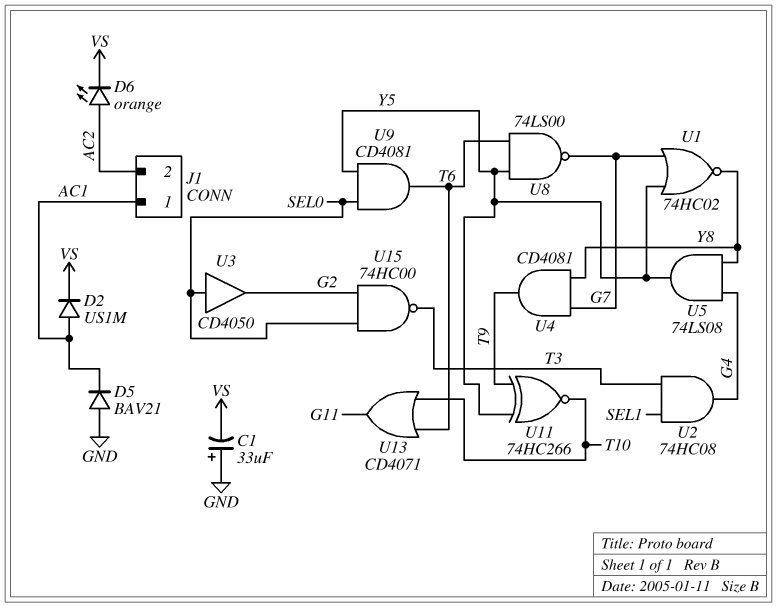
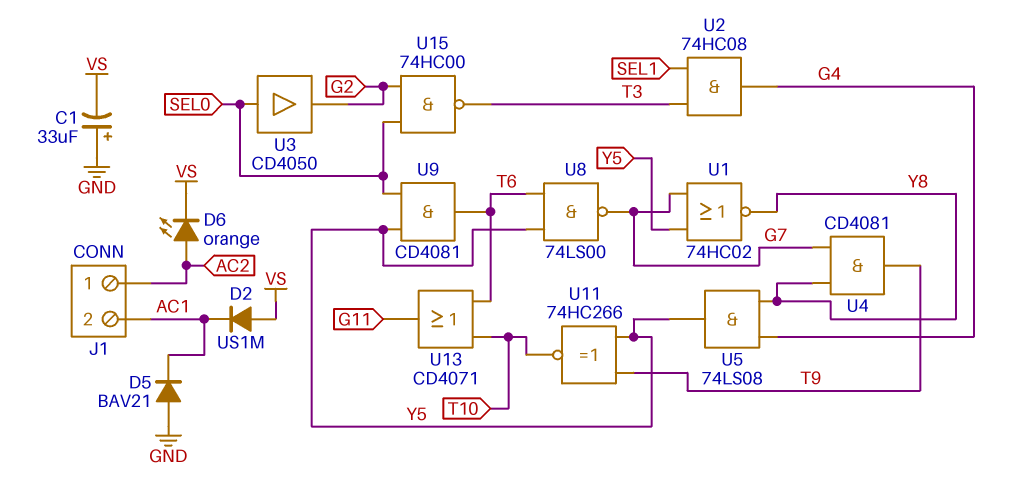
D2: diode US1M (A AC1, K VS) -> diode US1M (A VS, K AC1)
J1 pin 1: AC1 -> AC2
J1 pin 2: AC2 -> AC1

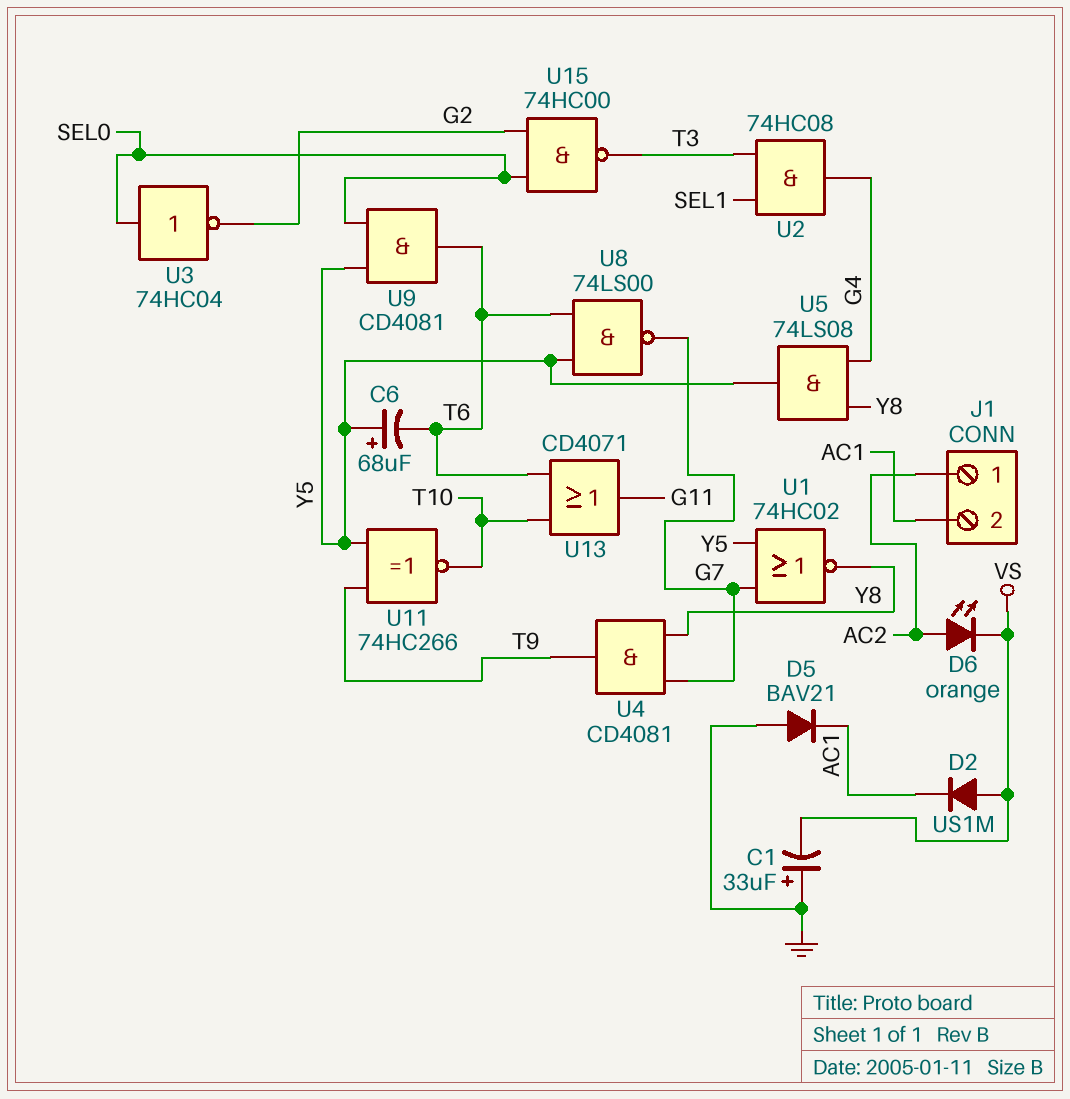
C6: none -> 68uF (plus Y5, minus T6)
U3: buffer CD4050 (in SEL0, out G2) -> NOT 74HC04 (in SEL0, out G2)

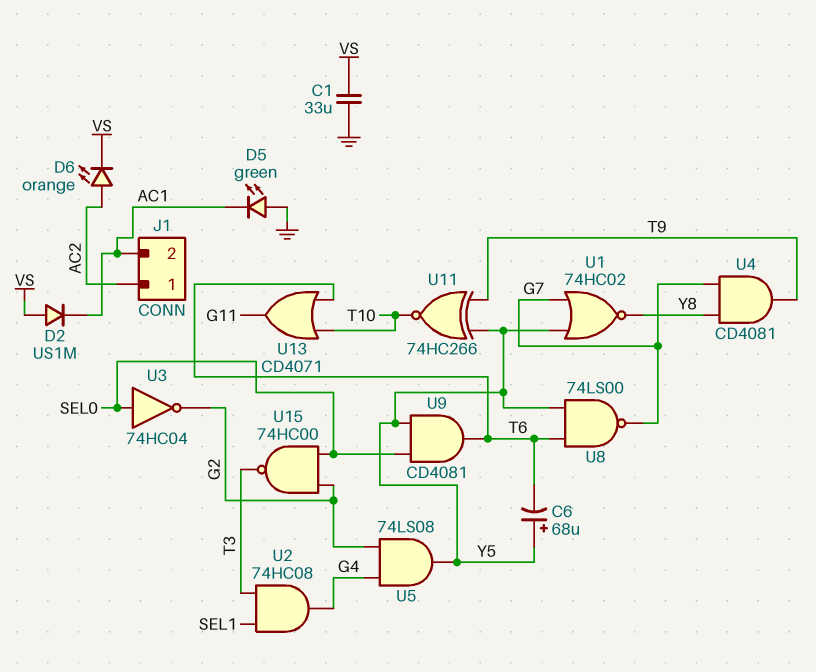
C1: 33uF (plus GND, minus VS) -> 33uF (GND, VS)
D5: diode BAV21 (A GND, K AC1) -> LED green (A GND, K AC1)
U5: AND 74LS08 (in G4, in Y8, out Y5) -> AND 74LS08 (in G2, in G4, out Y5)

